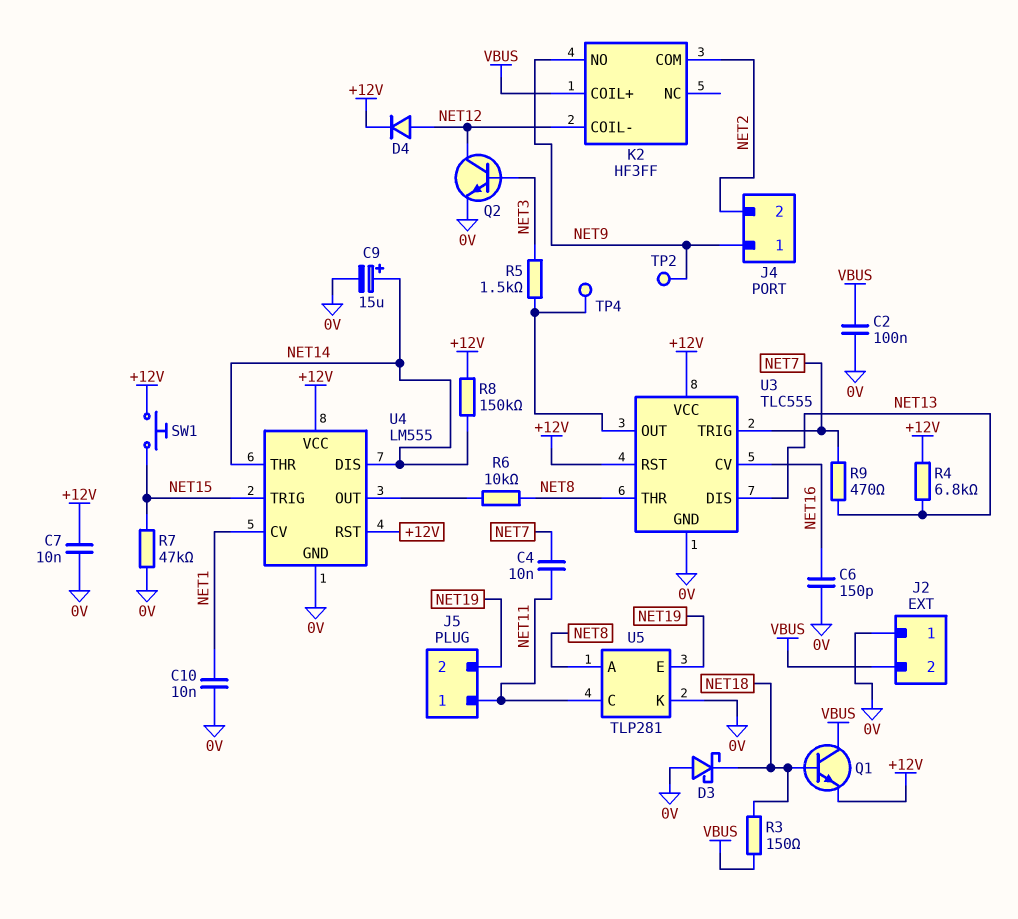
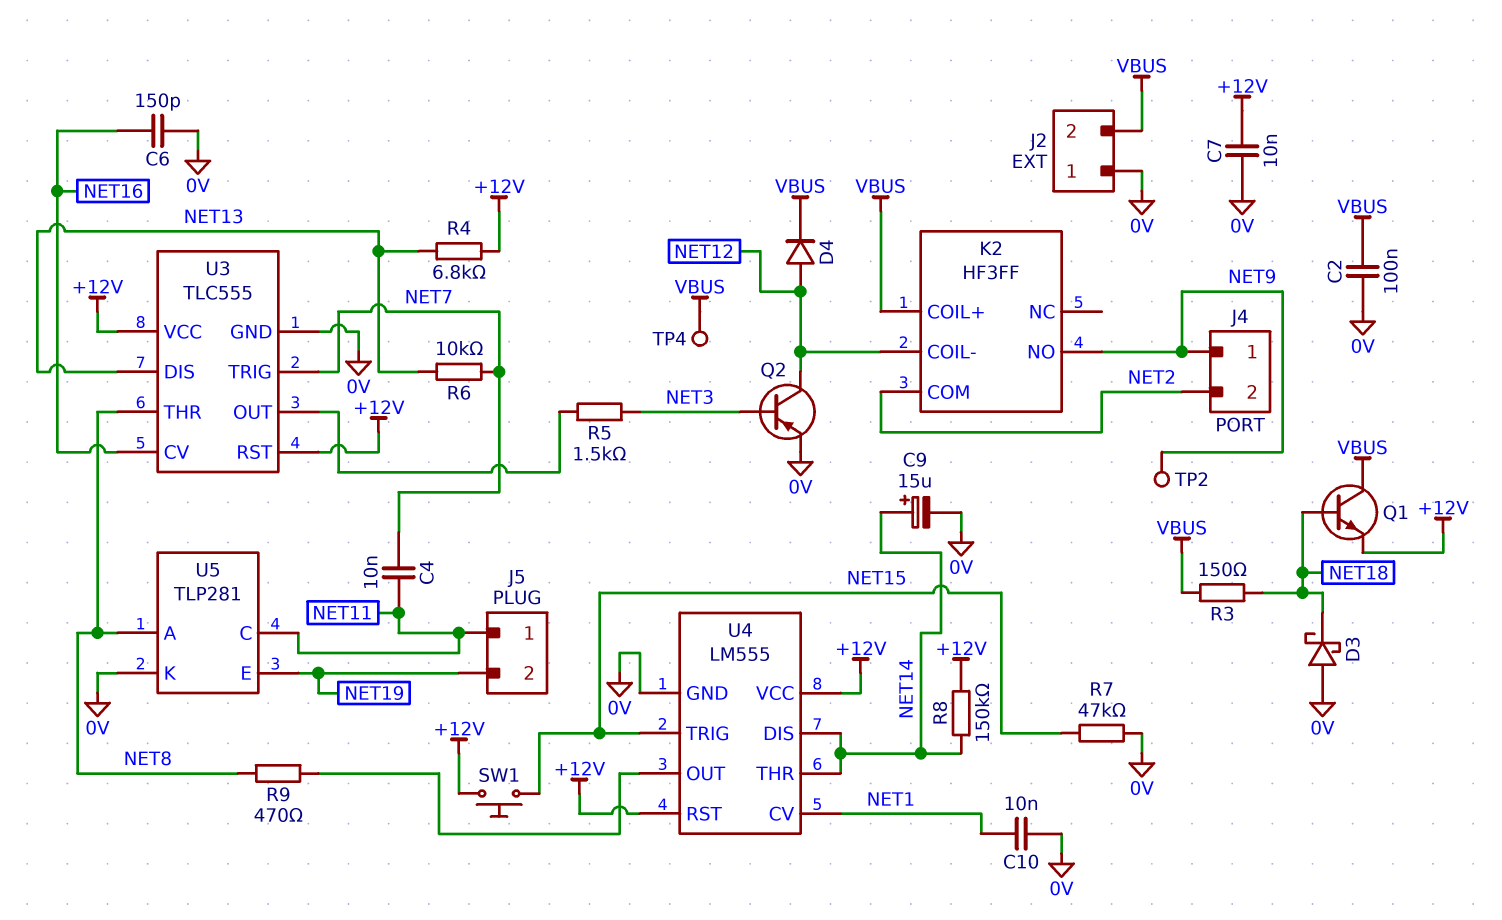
D4: diode (A NET12, K +12V) -> diode (A NET12, K VBUS)
Q2: NPN (B NET3, C NET12, E 0V) -> PNP (B NET3, C NET12, E 0V)
R6: 10k (NET8, U4/OUT) -> 10k (NET7, NET13)
R9: 470 (NET7, NET13) -> 470 (NET8, U4/OUT)
TP4: test point (U3/OUT) -> test point (VBUS)

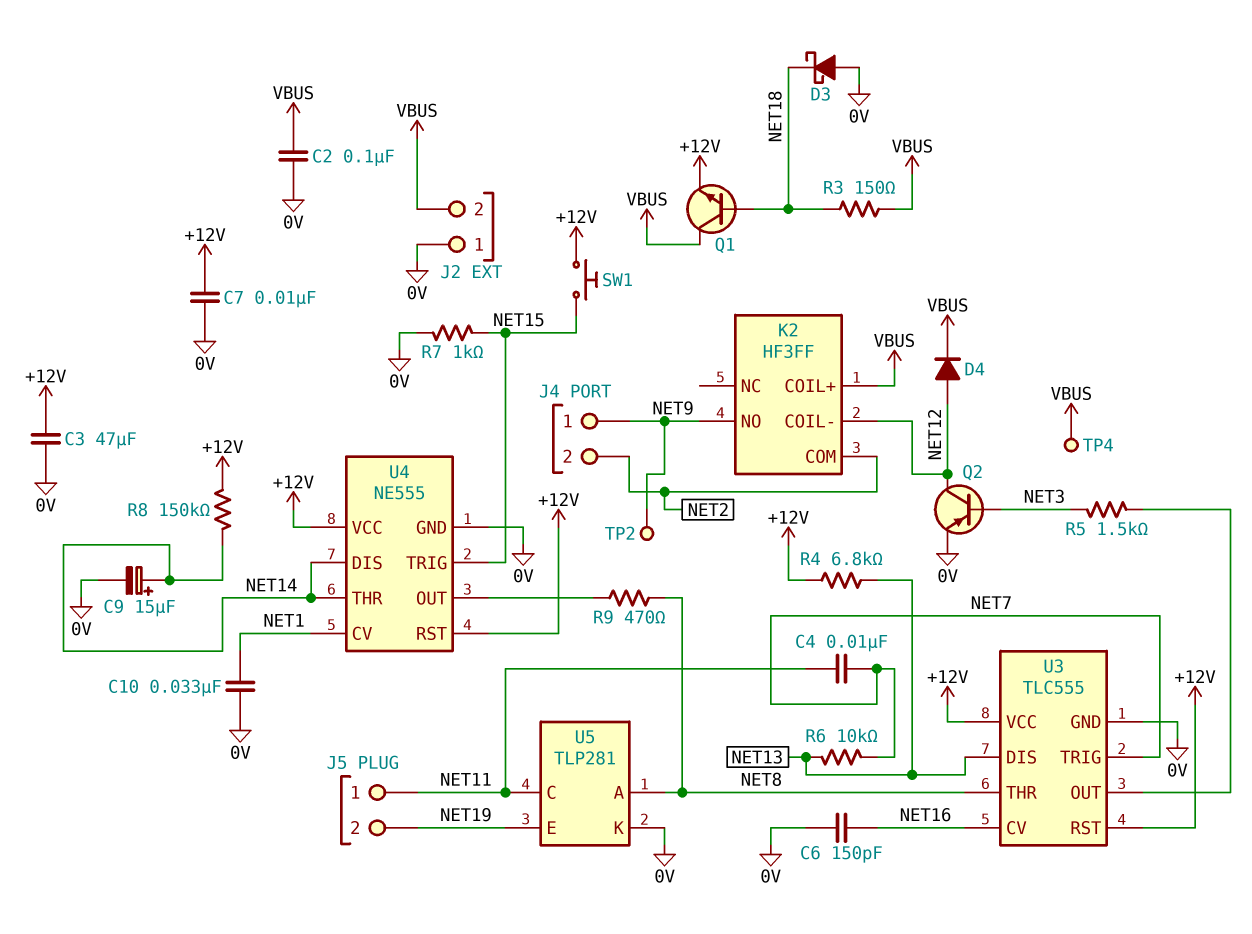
C3: none -> 47uF (+12V, 0V)
C10: 10nF (0V, NET1) -> 33nF (0V, NET1)
R7: 47k (0V, NET15) -> 1k (0V, NET15)
U4: LM555 -> NE555

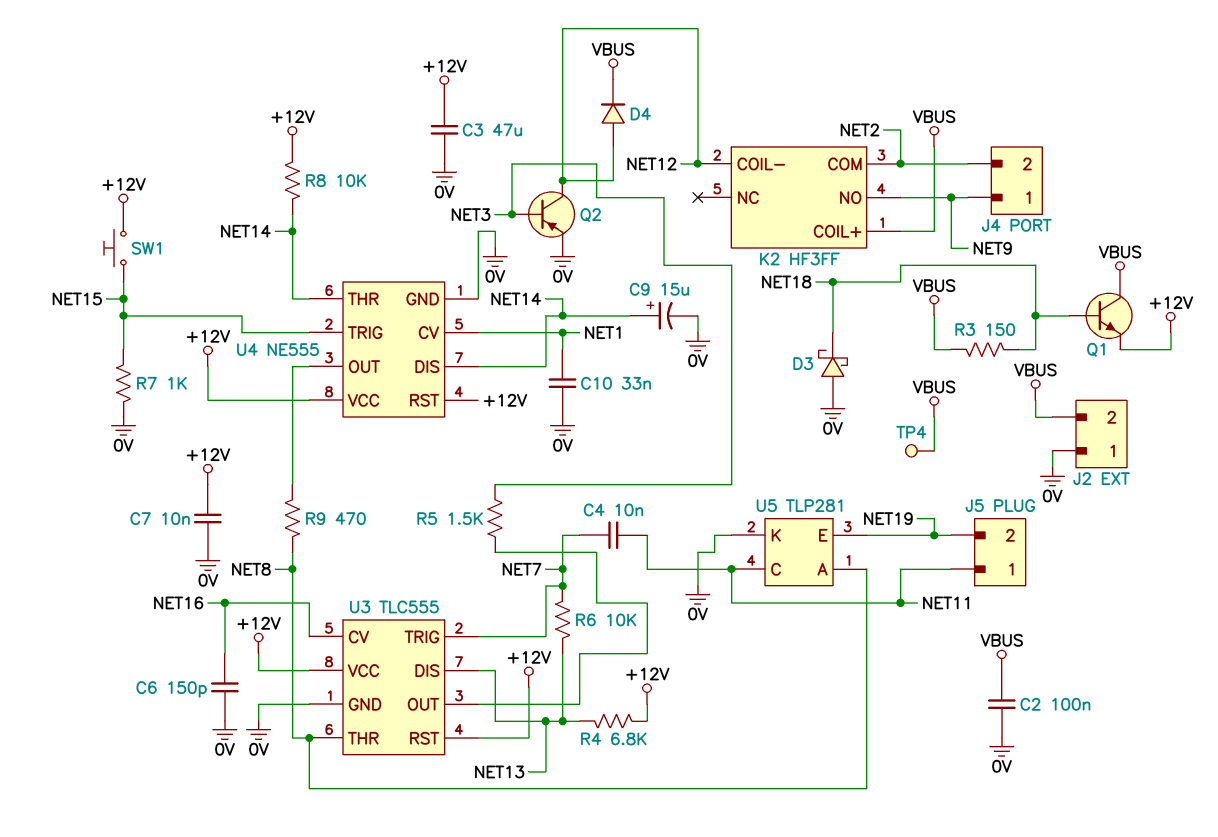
R8: 150k (+12V, NET14) -> 10k (+12V, NET14)
TP2: test point (NET9) -> none

